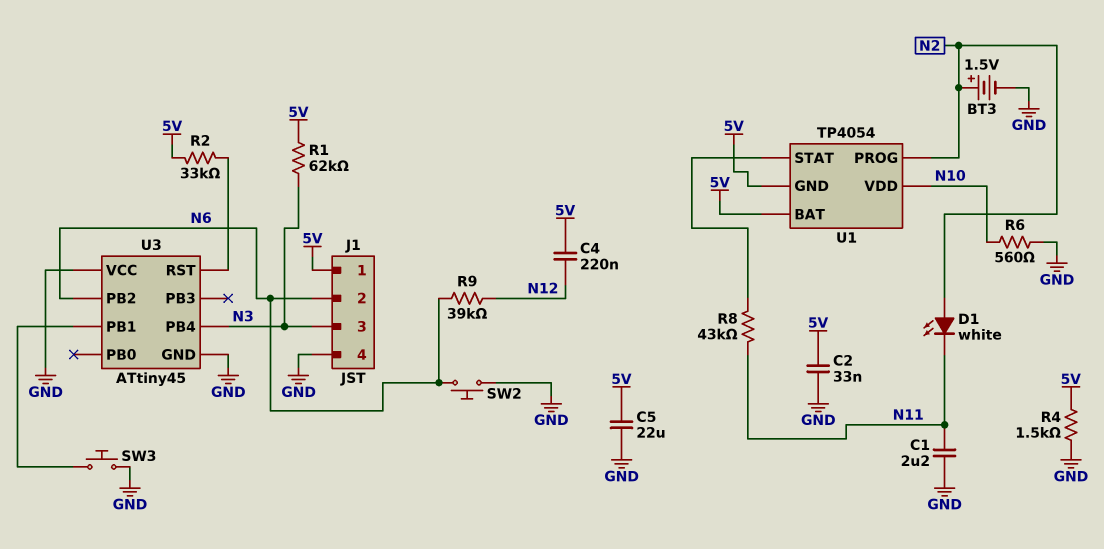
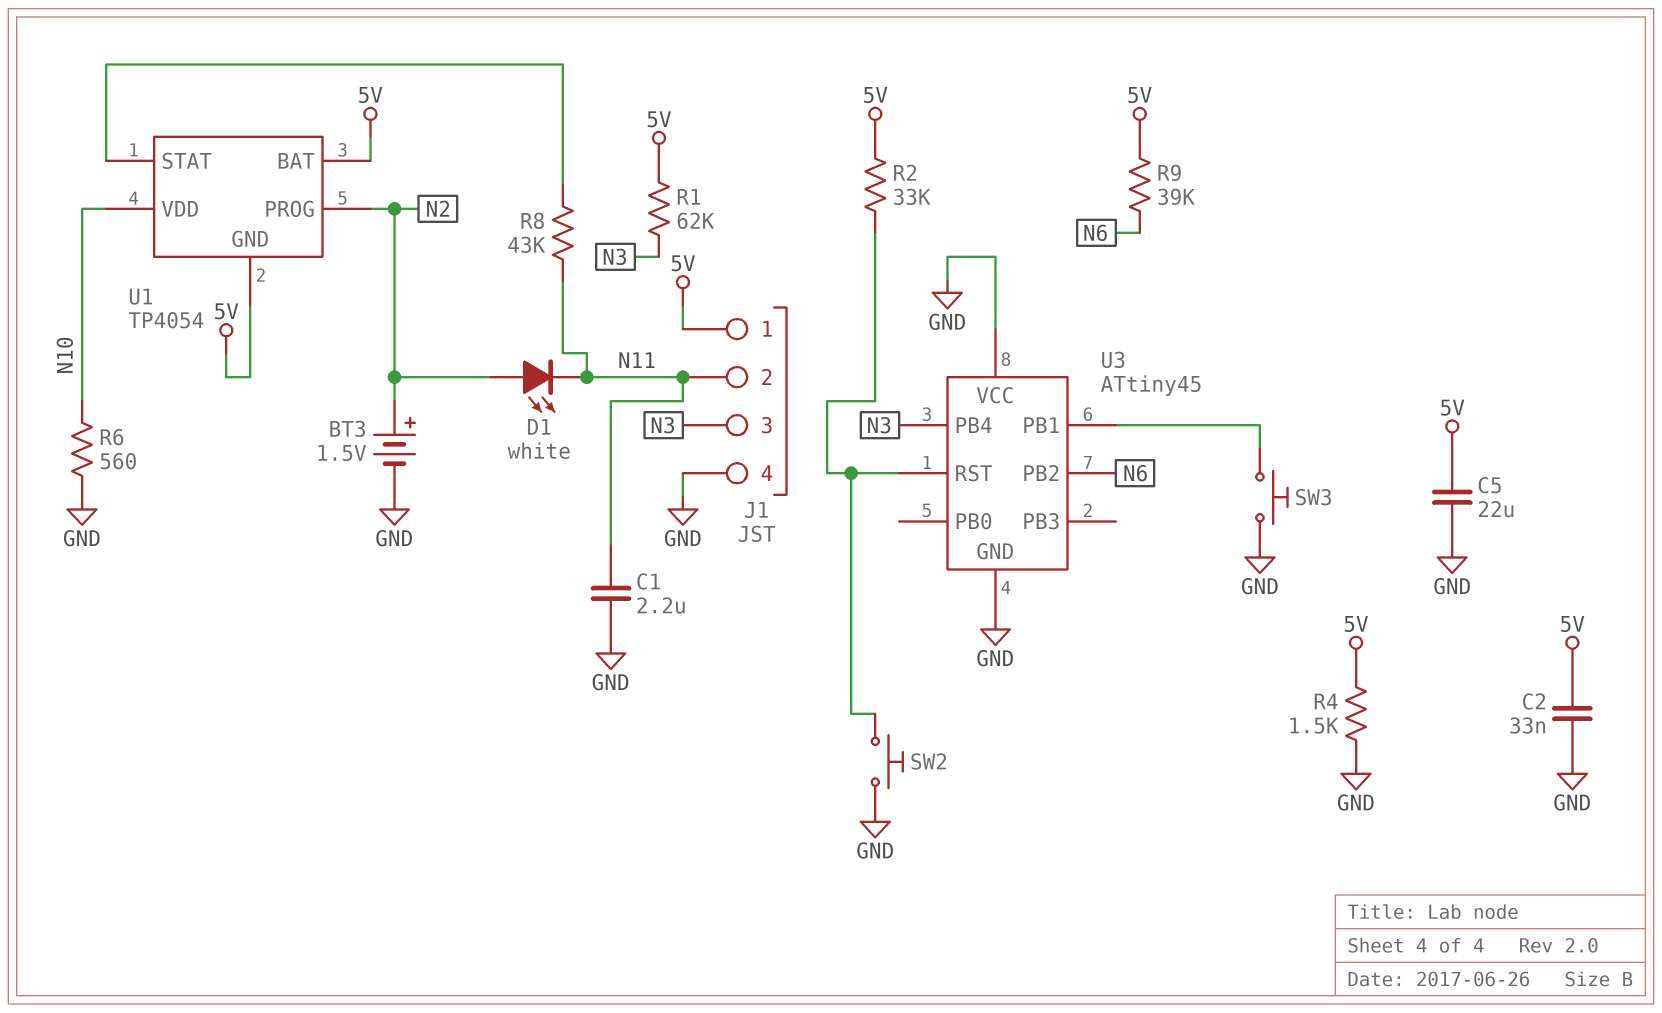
C4: 220nF (5V, N12) -> none
J1 pin 2: N6 -> N11
R9: 39k (N6, N12) -> 39k (5V, N6)
SW2: button (GND, N6) -> button (GND, U3/RST)

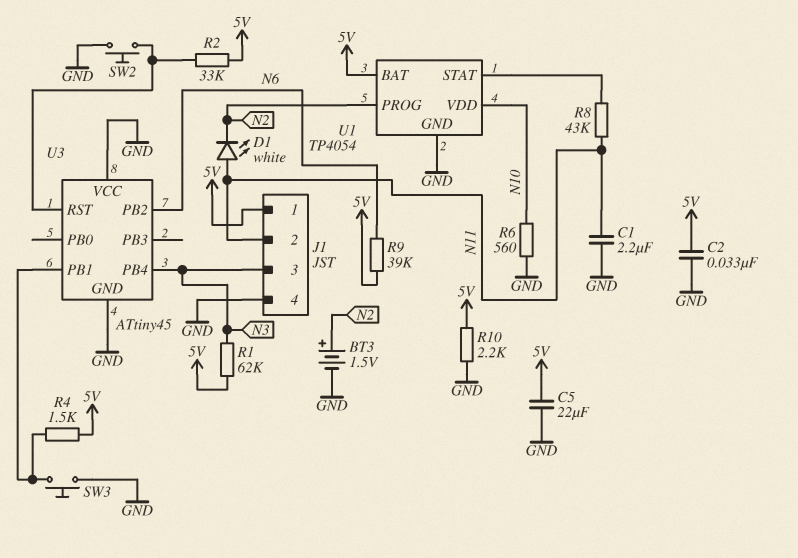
D1: LED white (A N2, K N11) -> LED white (A N11, K N2)
R4: 1.5k (5V, GND) -> 1.5k (5V, U3/PB1)
R10: none -> 2.2k (5V, GND)
U1 pin GND: 5V -> GND

